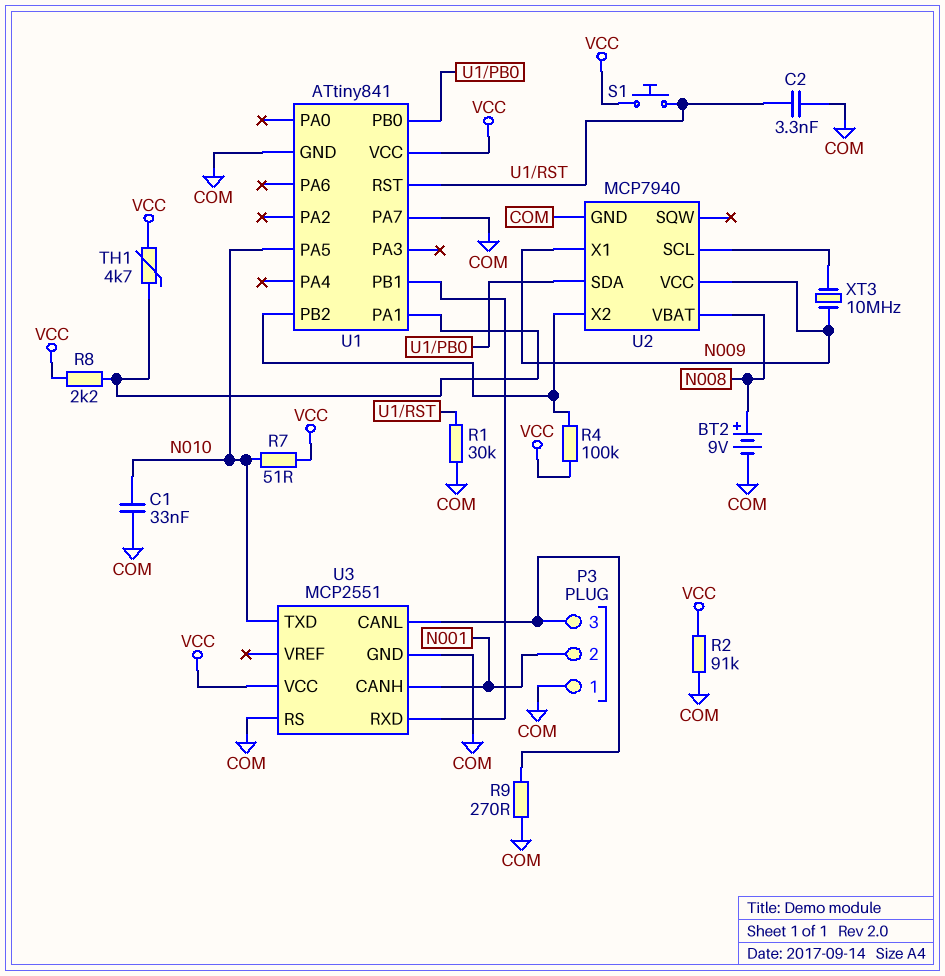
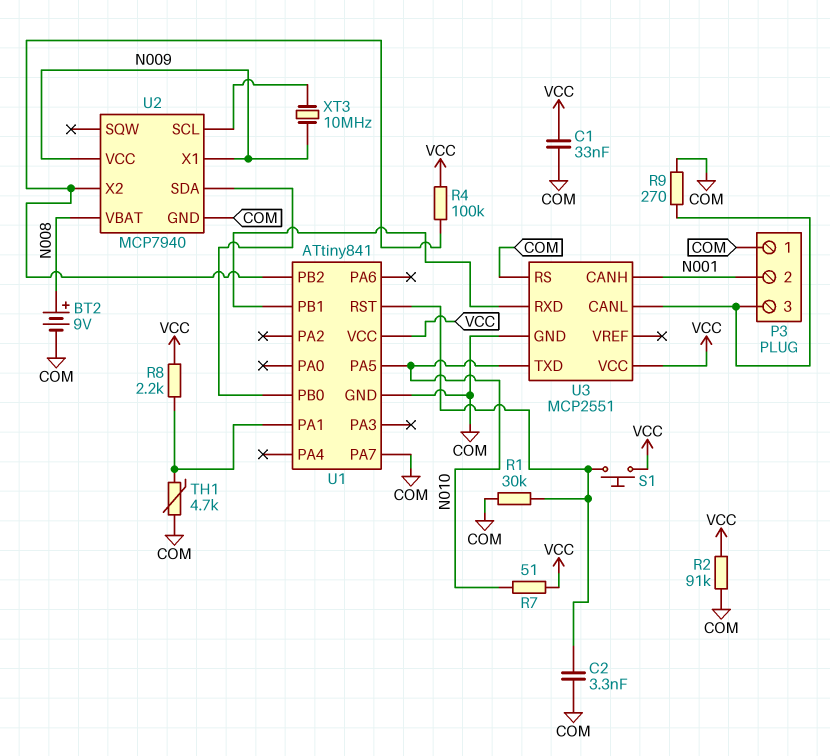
C1: 33nF (COM, N010) -> 33nF (COM, VCC)
TH1: 4.7k (U1/PA1, VCC) -> 4.7k (COM, U1/PA1)

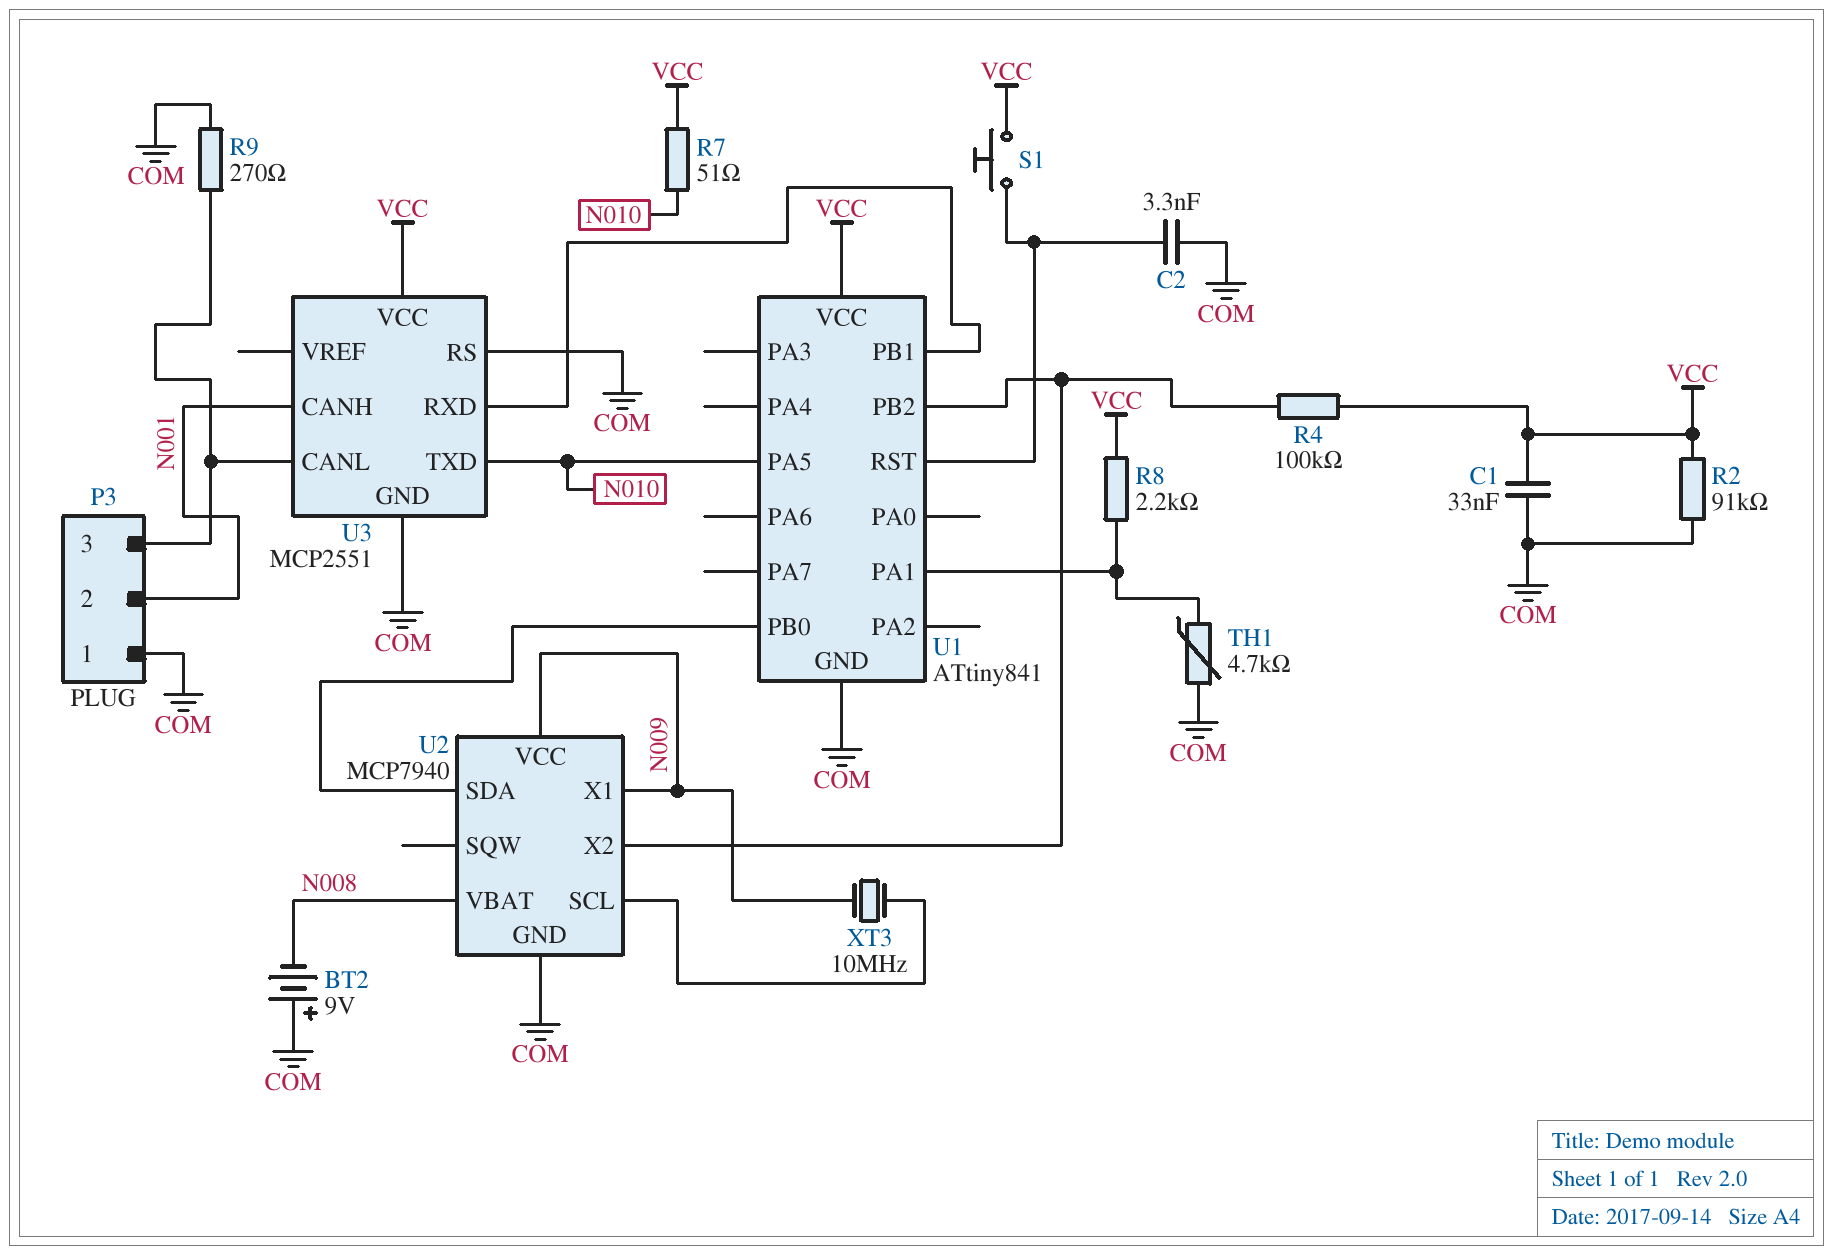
BT2: 9V (plus N008, minus COM) -> 9V (plus COM, minus N008)
R1: 30k (COM, U1/RST) -> none
U1 pin PA7: COM -> none

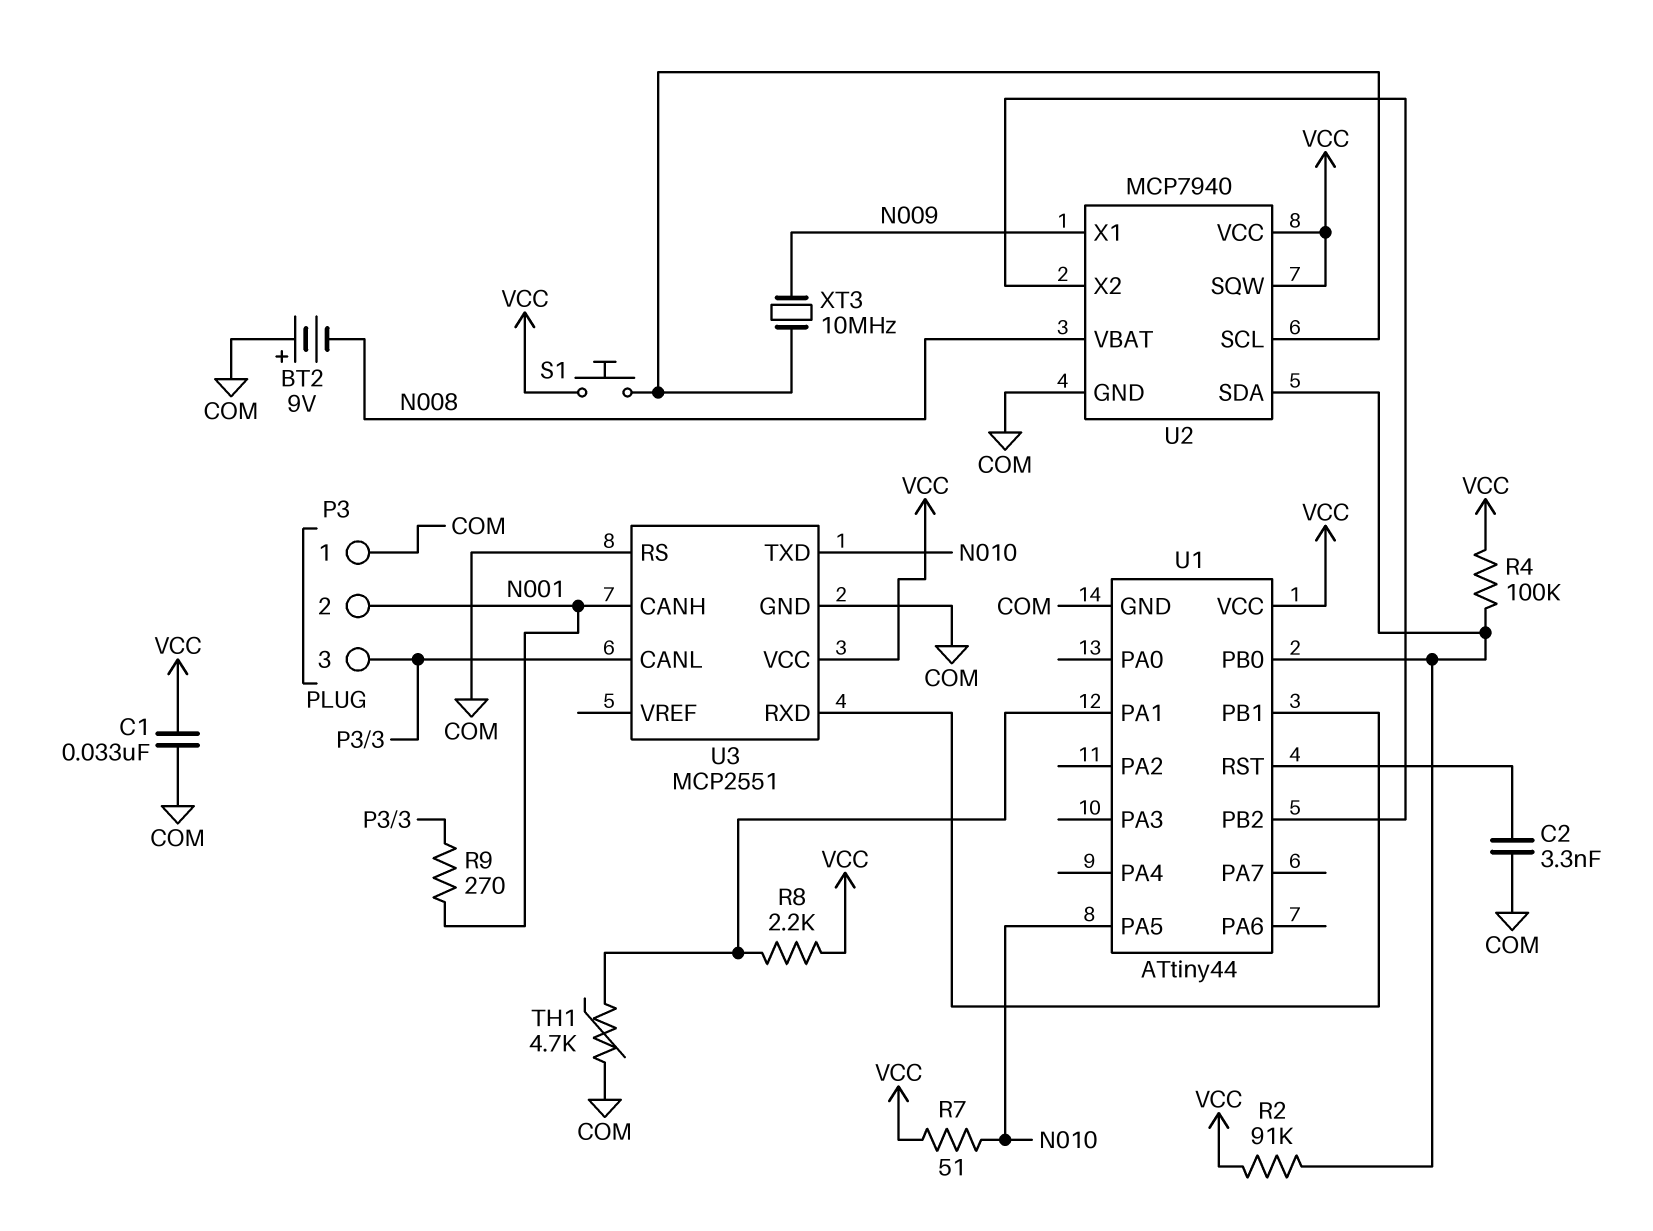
R2: 91k (COM, VCC) -> 91k (U1/PB0, VCC)
R4: 100k (U1/PB2, VCC) -> 100k (U1/PB0, VCC)
R9: 270 (COM, P3/3) -> 270 (N001, P3/3)
S1: button (U1/RST, VCC) -> button (U2/SCL, VCC)
U1: ATtiny841 -> ATtiny44
U2 pin SQW: none -> VCC
U2 pin VCC: N009 -> VCC

